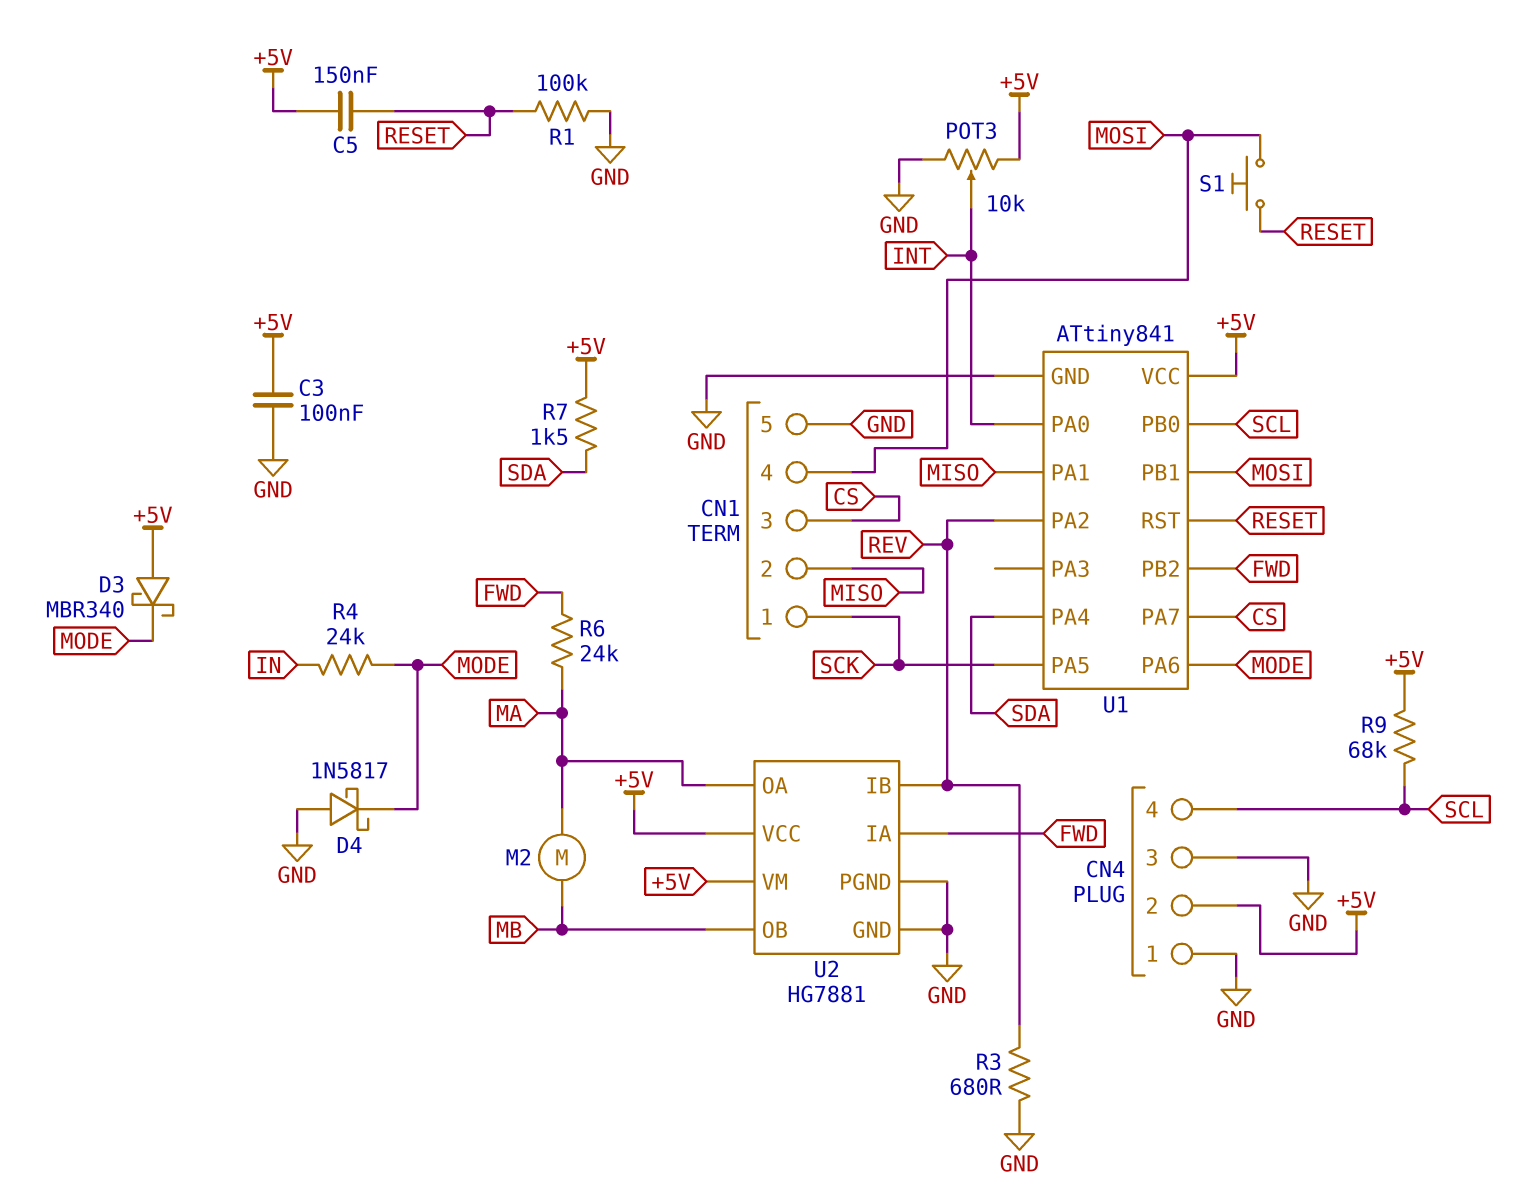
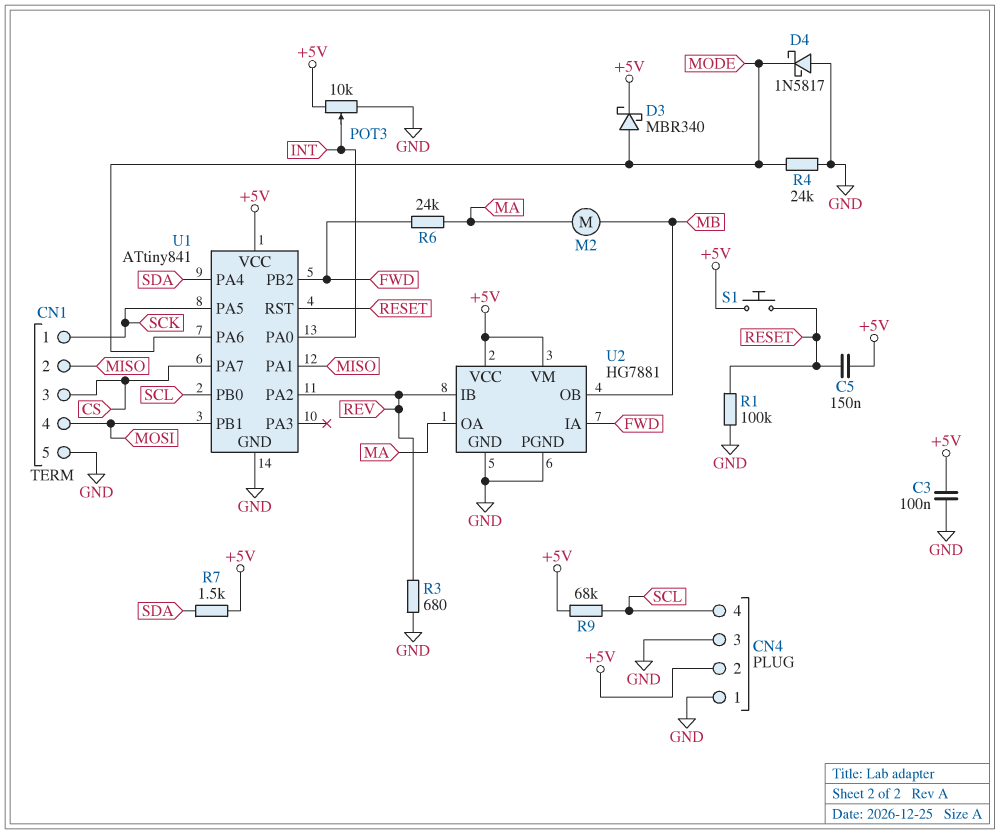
D3: schottky MBR340 (A +5V, K MODE) -> schottky MBR340 (A MODE, K +5V)
R4: 24k (IN, MODE) -> 24k (GND, MODE)
S1: button (MOSI, RESET) -> button (+5V, RESET)

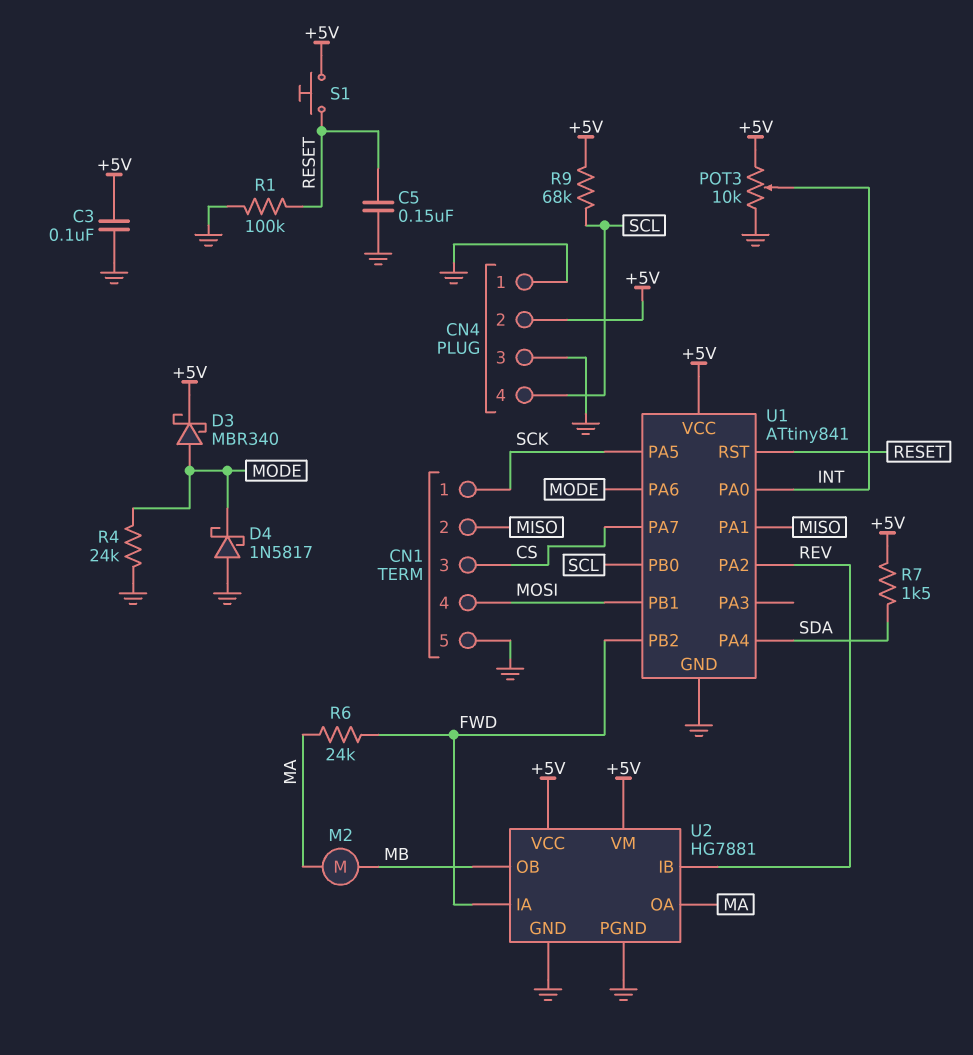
C5: 150nF (+5V, RESET) -> 150nF (GND, RESET)
R3: 680 (GND, REV) -> none

